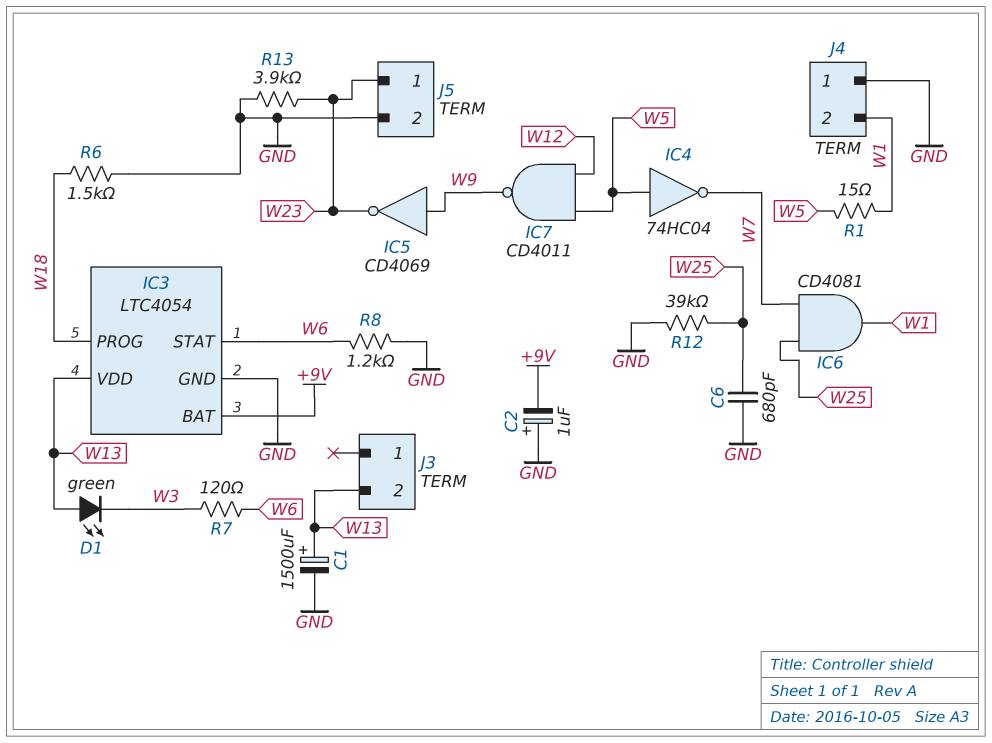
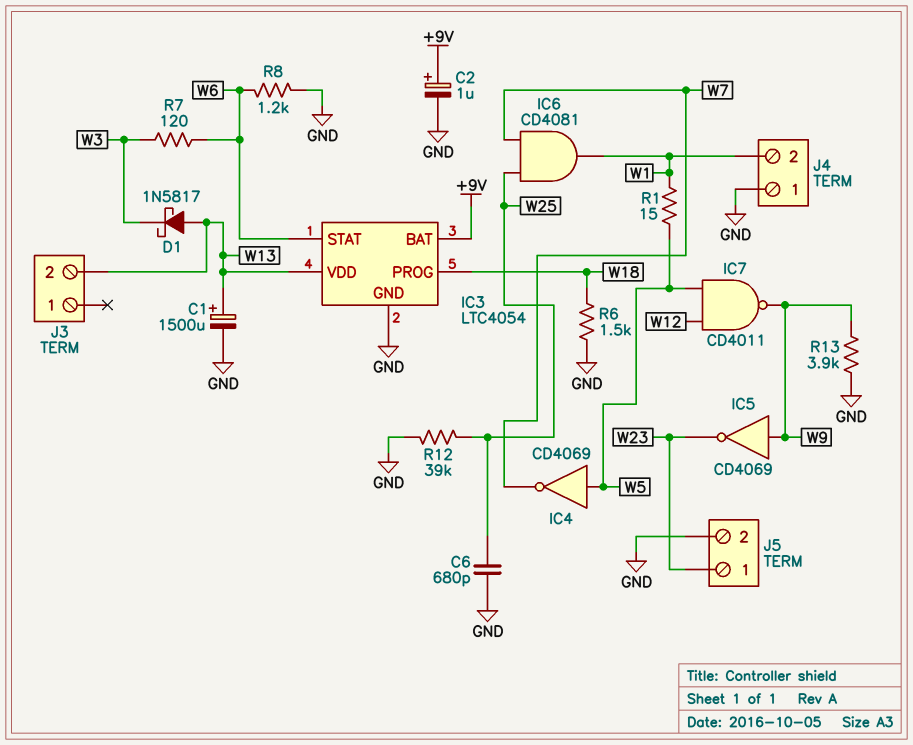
C2: 1uF (plus GND, minus +9V) -> 1uF (plus +9V, minus GND)
D1: LED green (A W13, K W3) -> schottky 1N5817 (A W13, K W3)
IC4: NOT 74HC04 (in W5, out W7) -> NOT CD4069 (in W5, out W7)
R13: 3.9k (GND, W23) -> 3.9k (GND, W9)

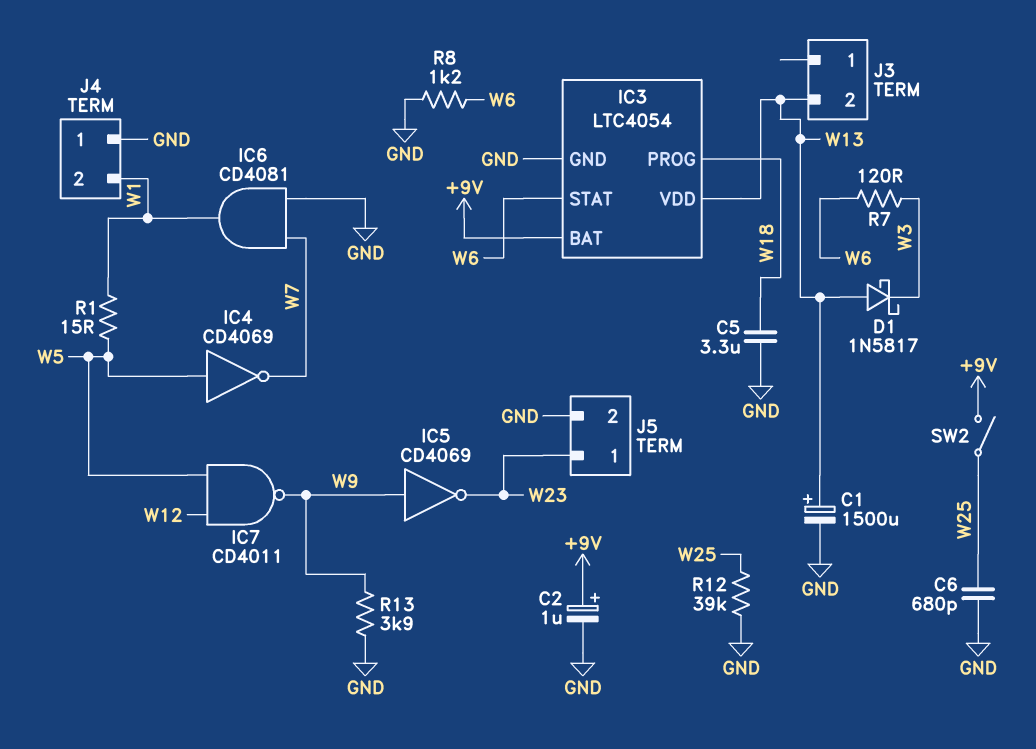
C5: none -> 3.3uF (GND, W18)
IC6: AND CD4081 (in W7, in W25, out W1) -> AND CD4081 (in GND, in W7, out W1)
R6: 1.5k (GND, W18) -> none
SW2: none -> switch (+9V, W25)

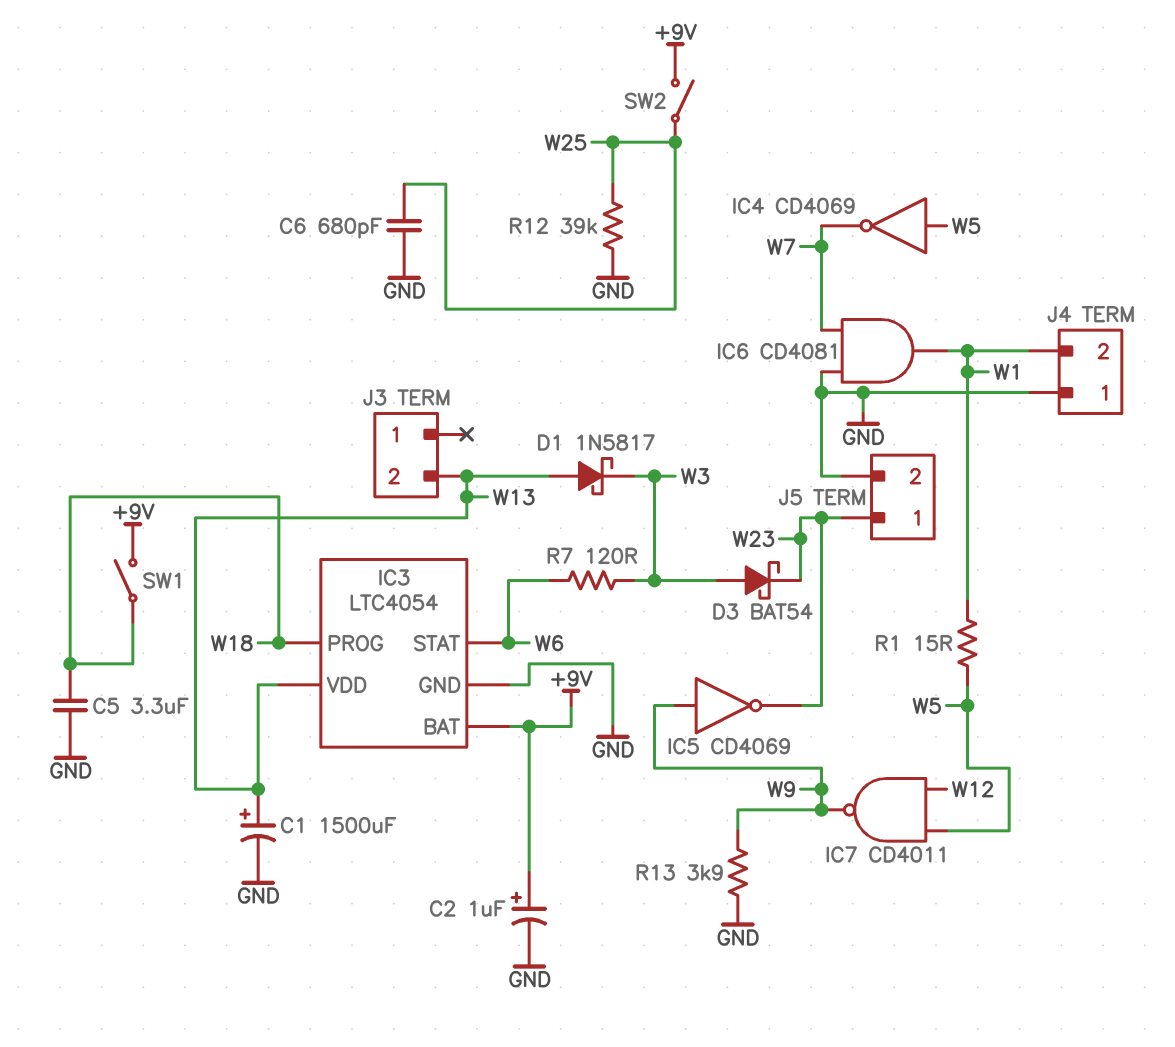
D3: none -> schottky BAT54 (A W3, K W23)
R8: 1.2k (GND, W6) -> none
SW1: none -> switch (+9V, W18)

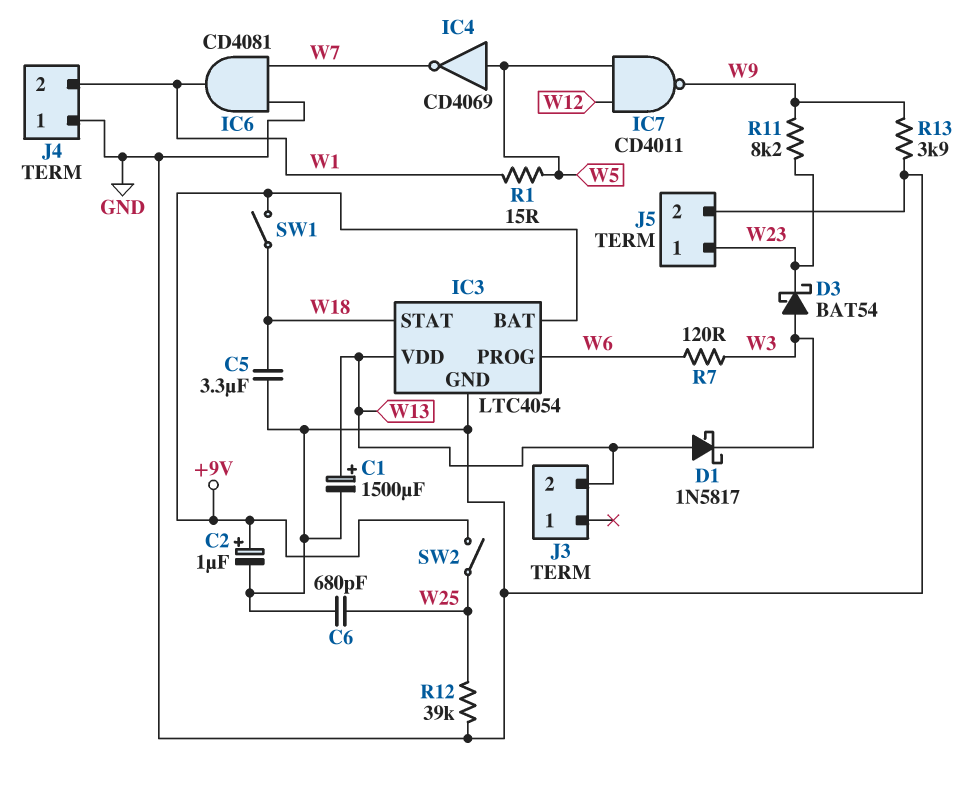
IC3 pin PROG: W18 -> W6
IC3 pin STAT: W6 -> W18
IC5: NOT CD4069 (in W9, out W23) -> none
R11: none -> 8.2k (W9, W23)

